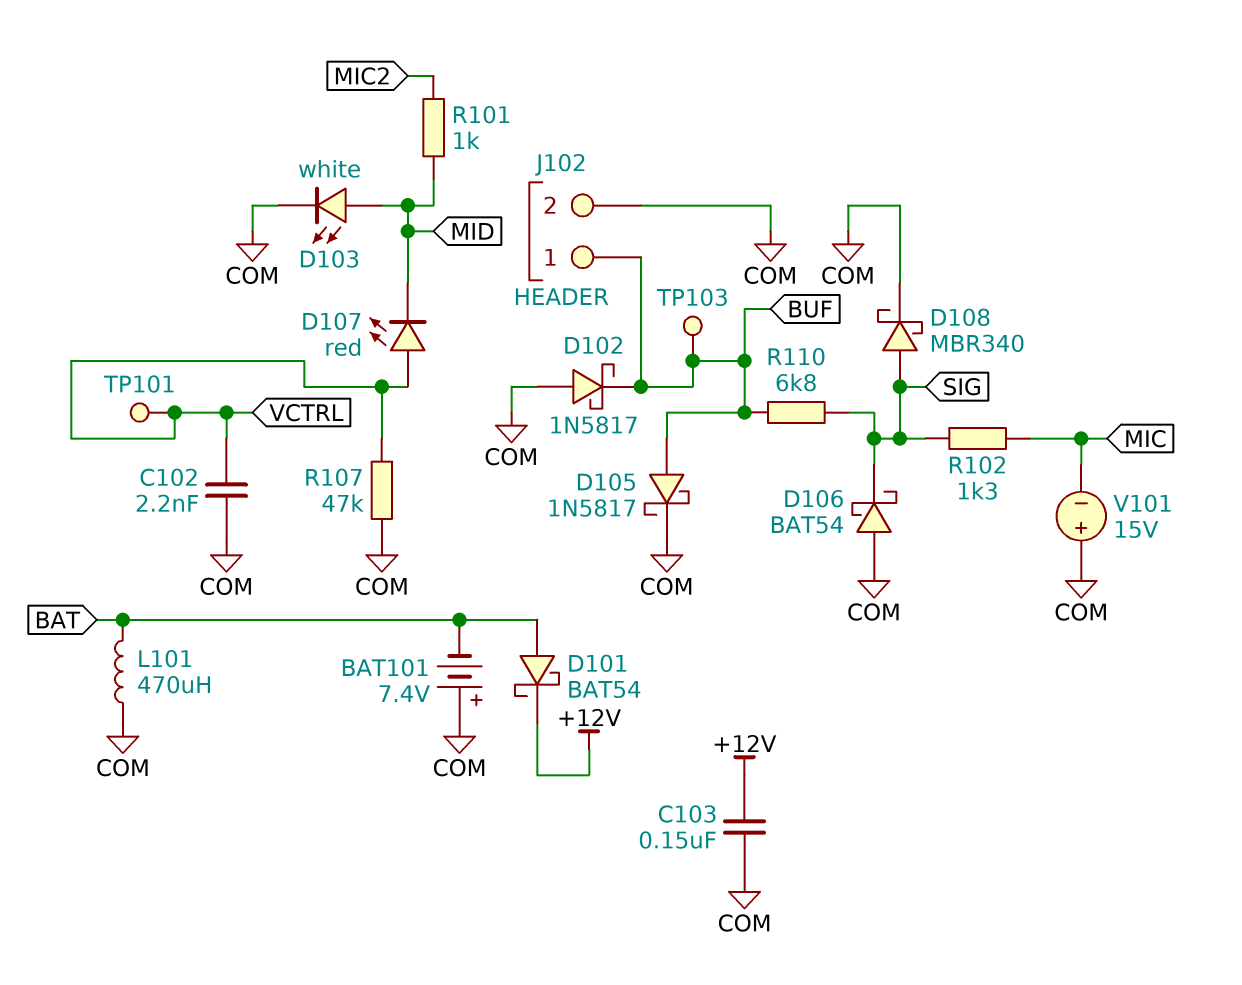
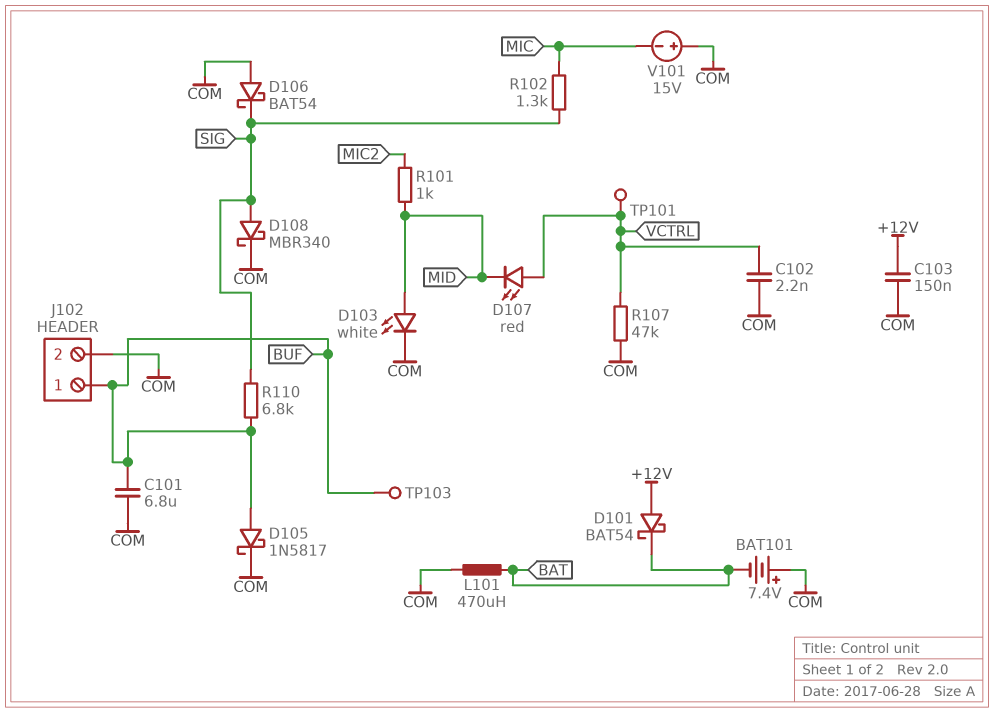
C101: none -> 6.8uF (BUF, COM)
D101: schottky BAT54 (A BAT, K +12V) -> schottky BAT54 (A +12V, K BAT)
D102: schottky 1N5817 (A COM, K BUF) -> none

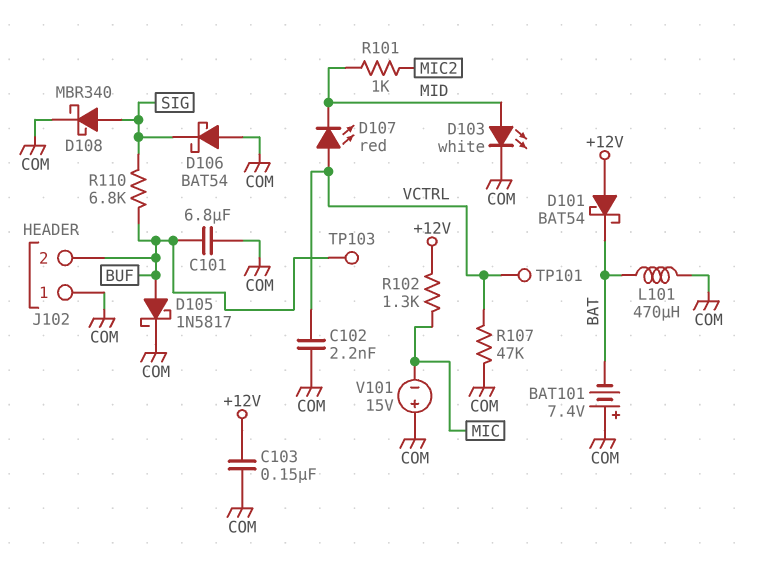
J102 pin 1: BUF -> COM
J102 pin 2: COM -> BUF
R102: 1.3k (MIC, SIG) -> 1.3k (+12V, MIC)

